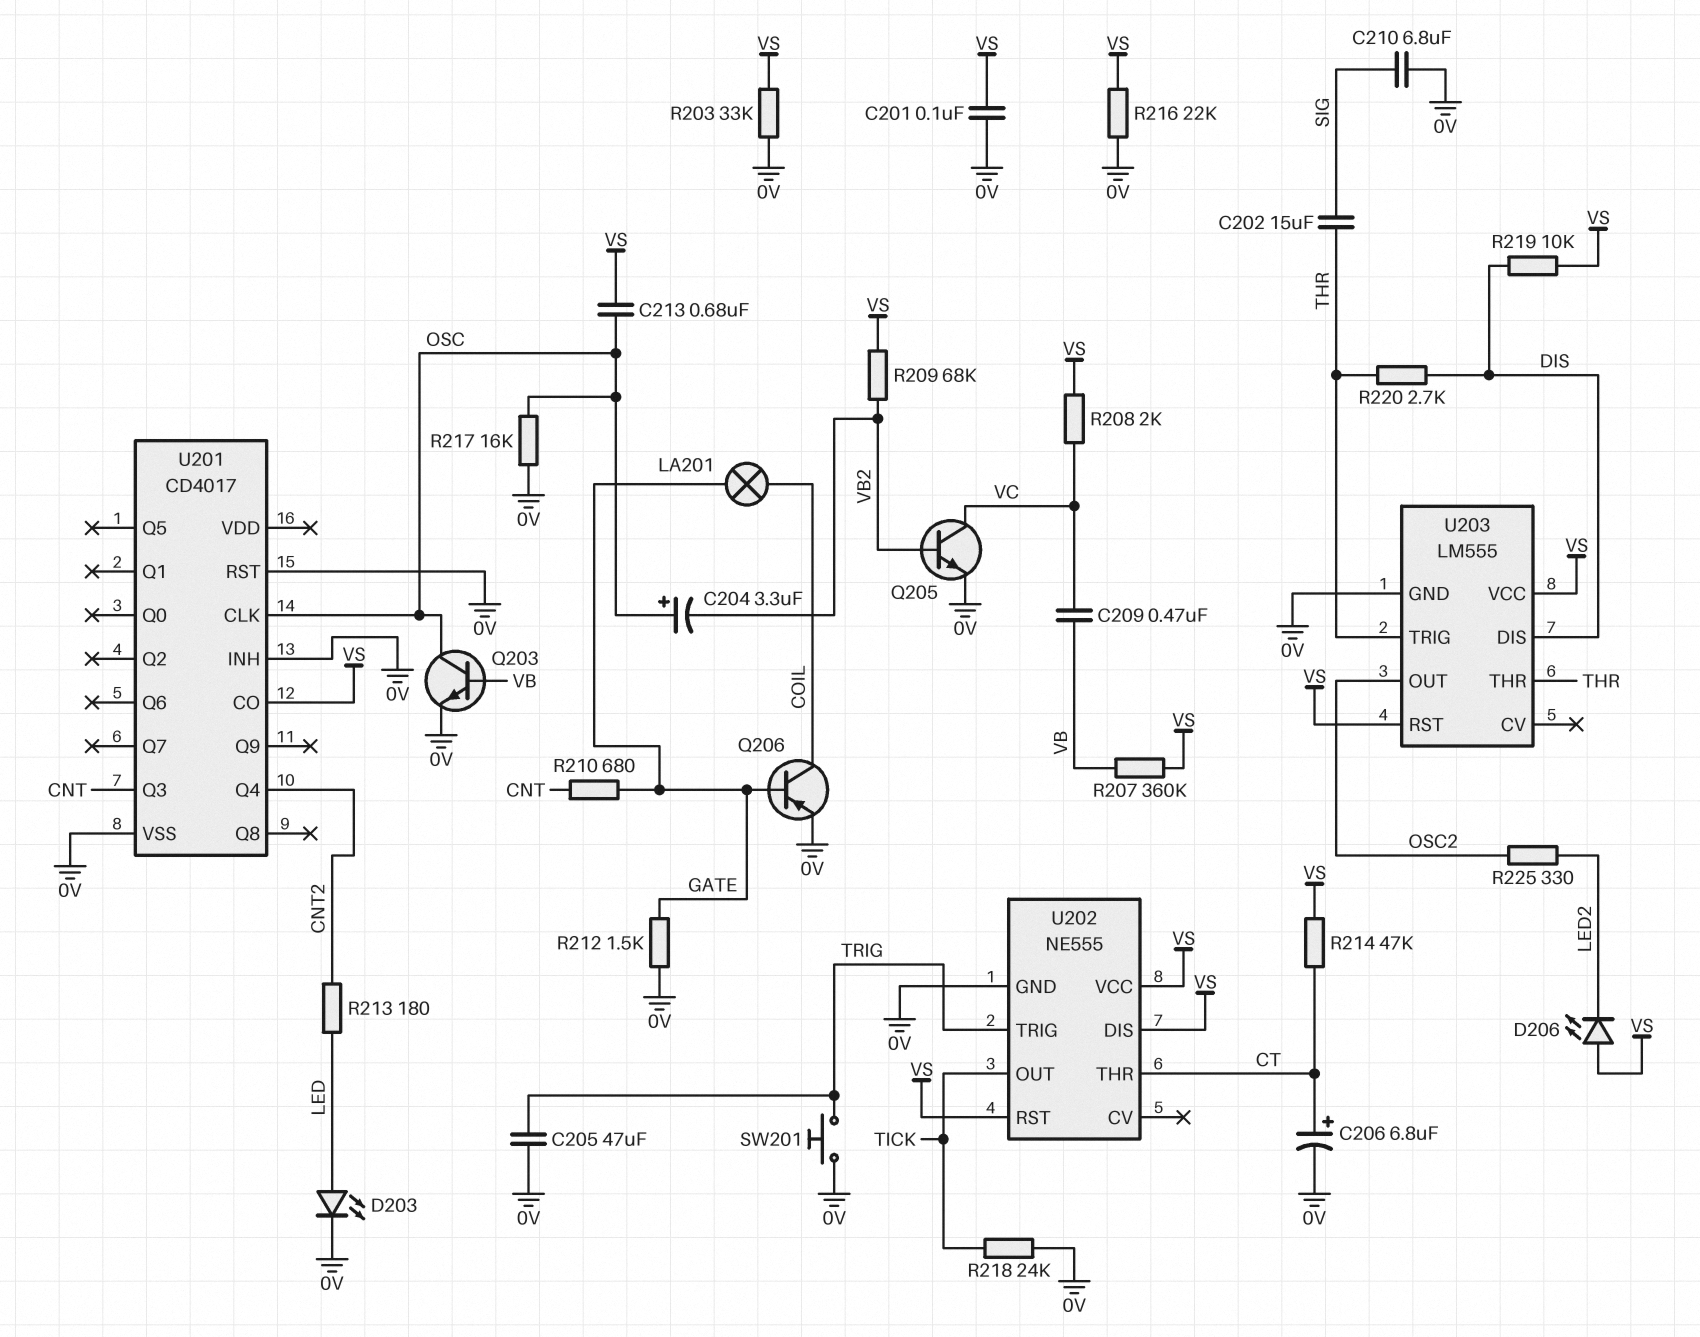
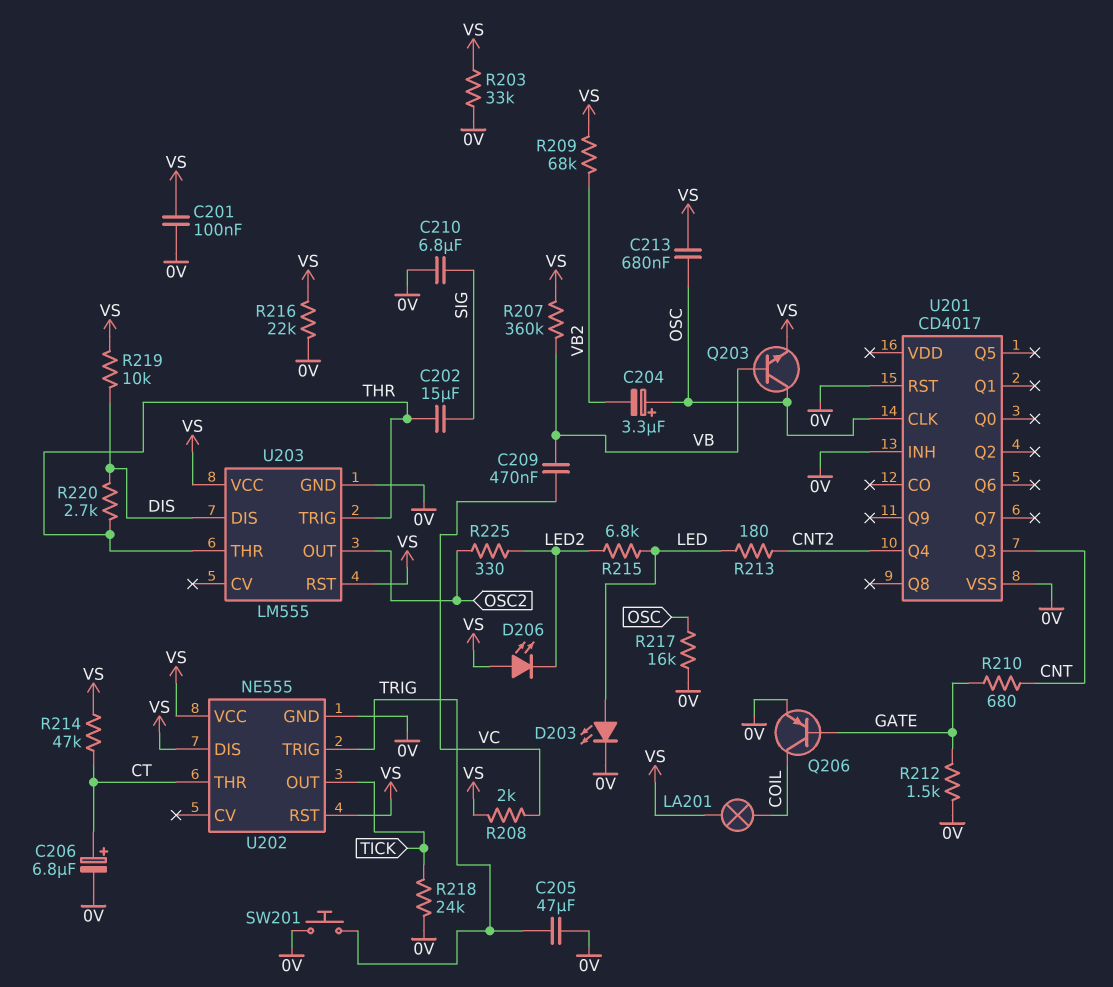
LA201: lamp (COIL, GATE) -> lamp (COIL, VS)
Q203: NPN (B VB, C OSC, E 0V) -> NPN (B VB, C OSC, E VS)
Q205: NPN (B VB2, C VC, E 0V) -> none
R215: none -> 6.8k (LED, LED2)
U201 pin CO: VS -> none

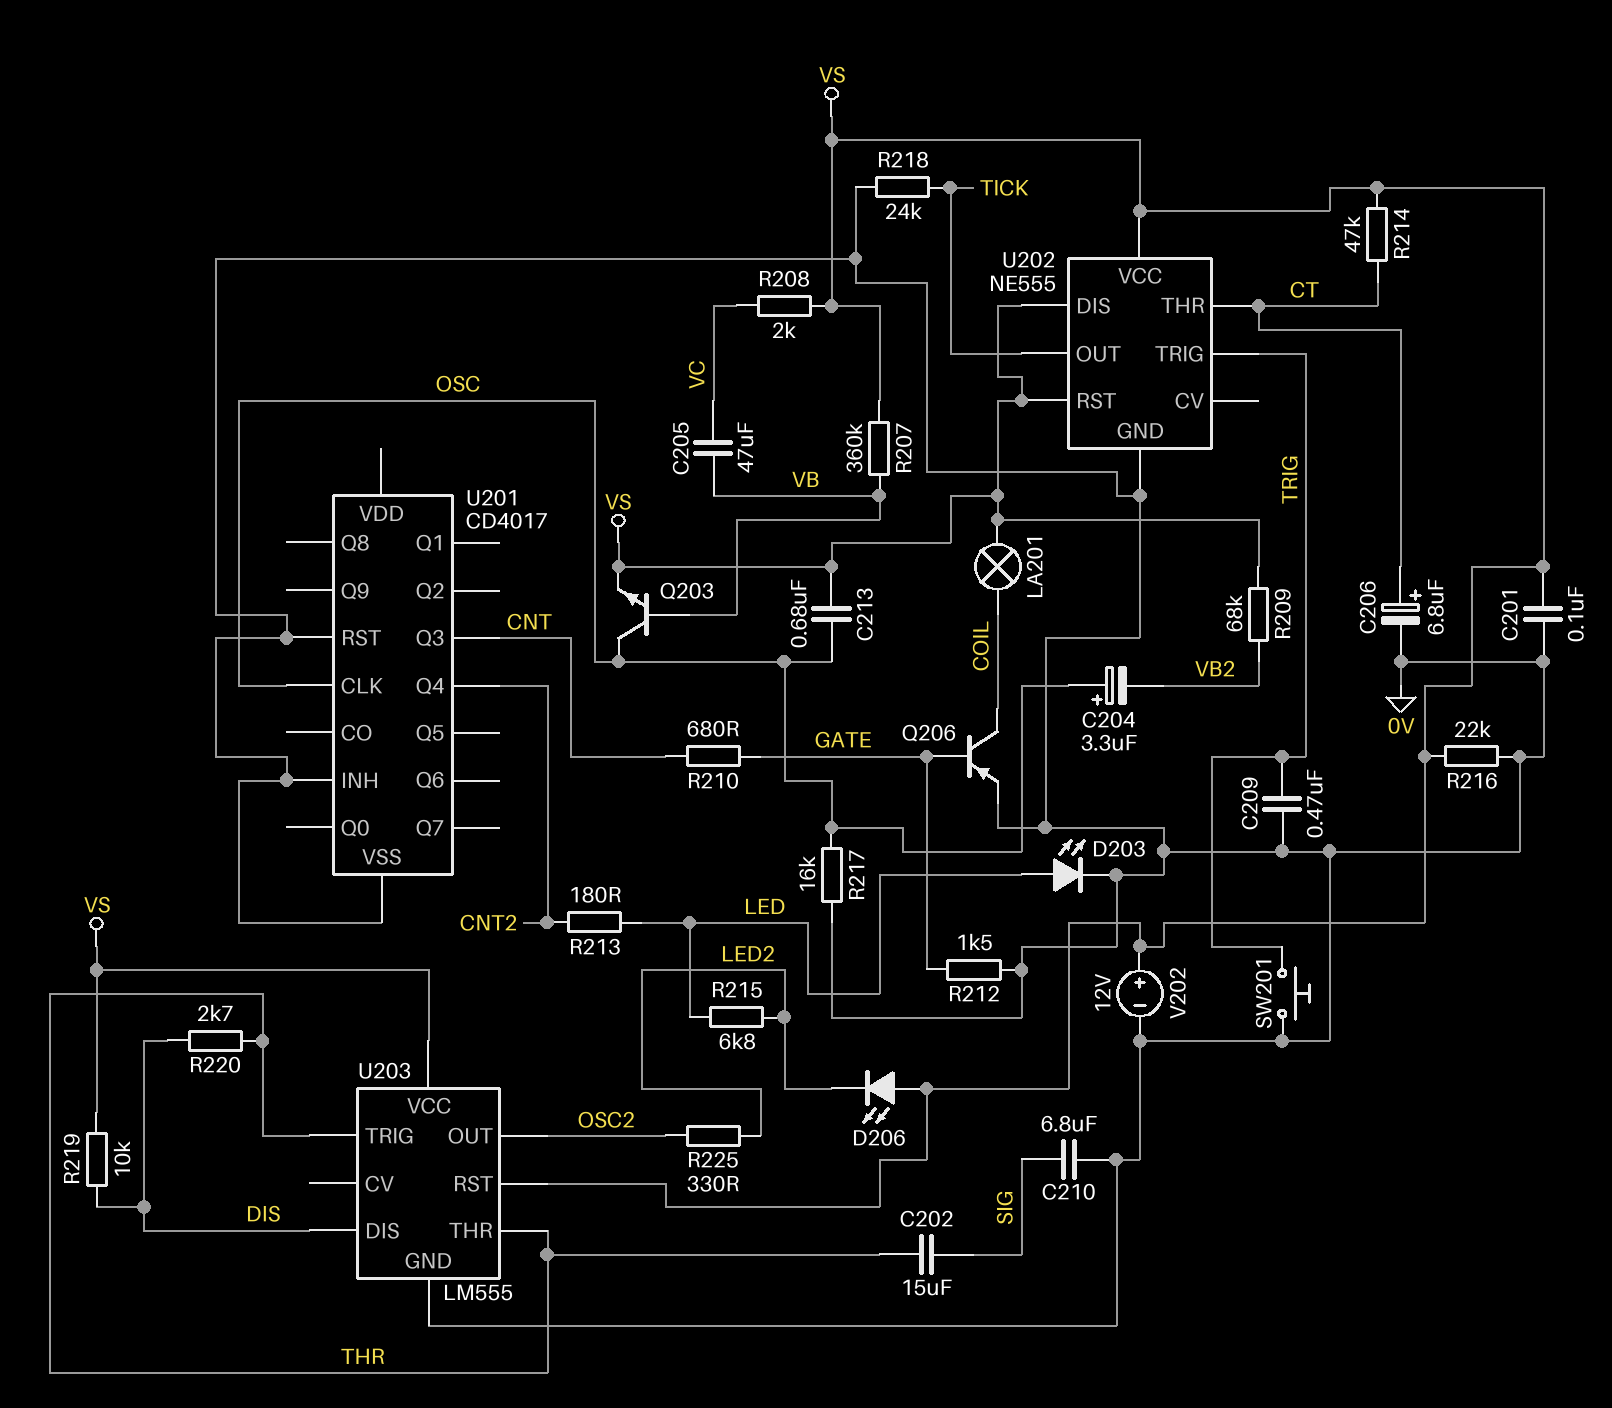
C205: 47uF (0V, TRIG) -> 47uF (VB, VC)
C209: 470nF (VB, VC) -> 470nF (0V, TRIG)
R203: 33k (0V, VS) -> none
V202: none -> 12V (plus VS, minus 0V)

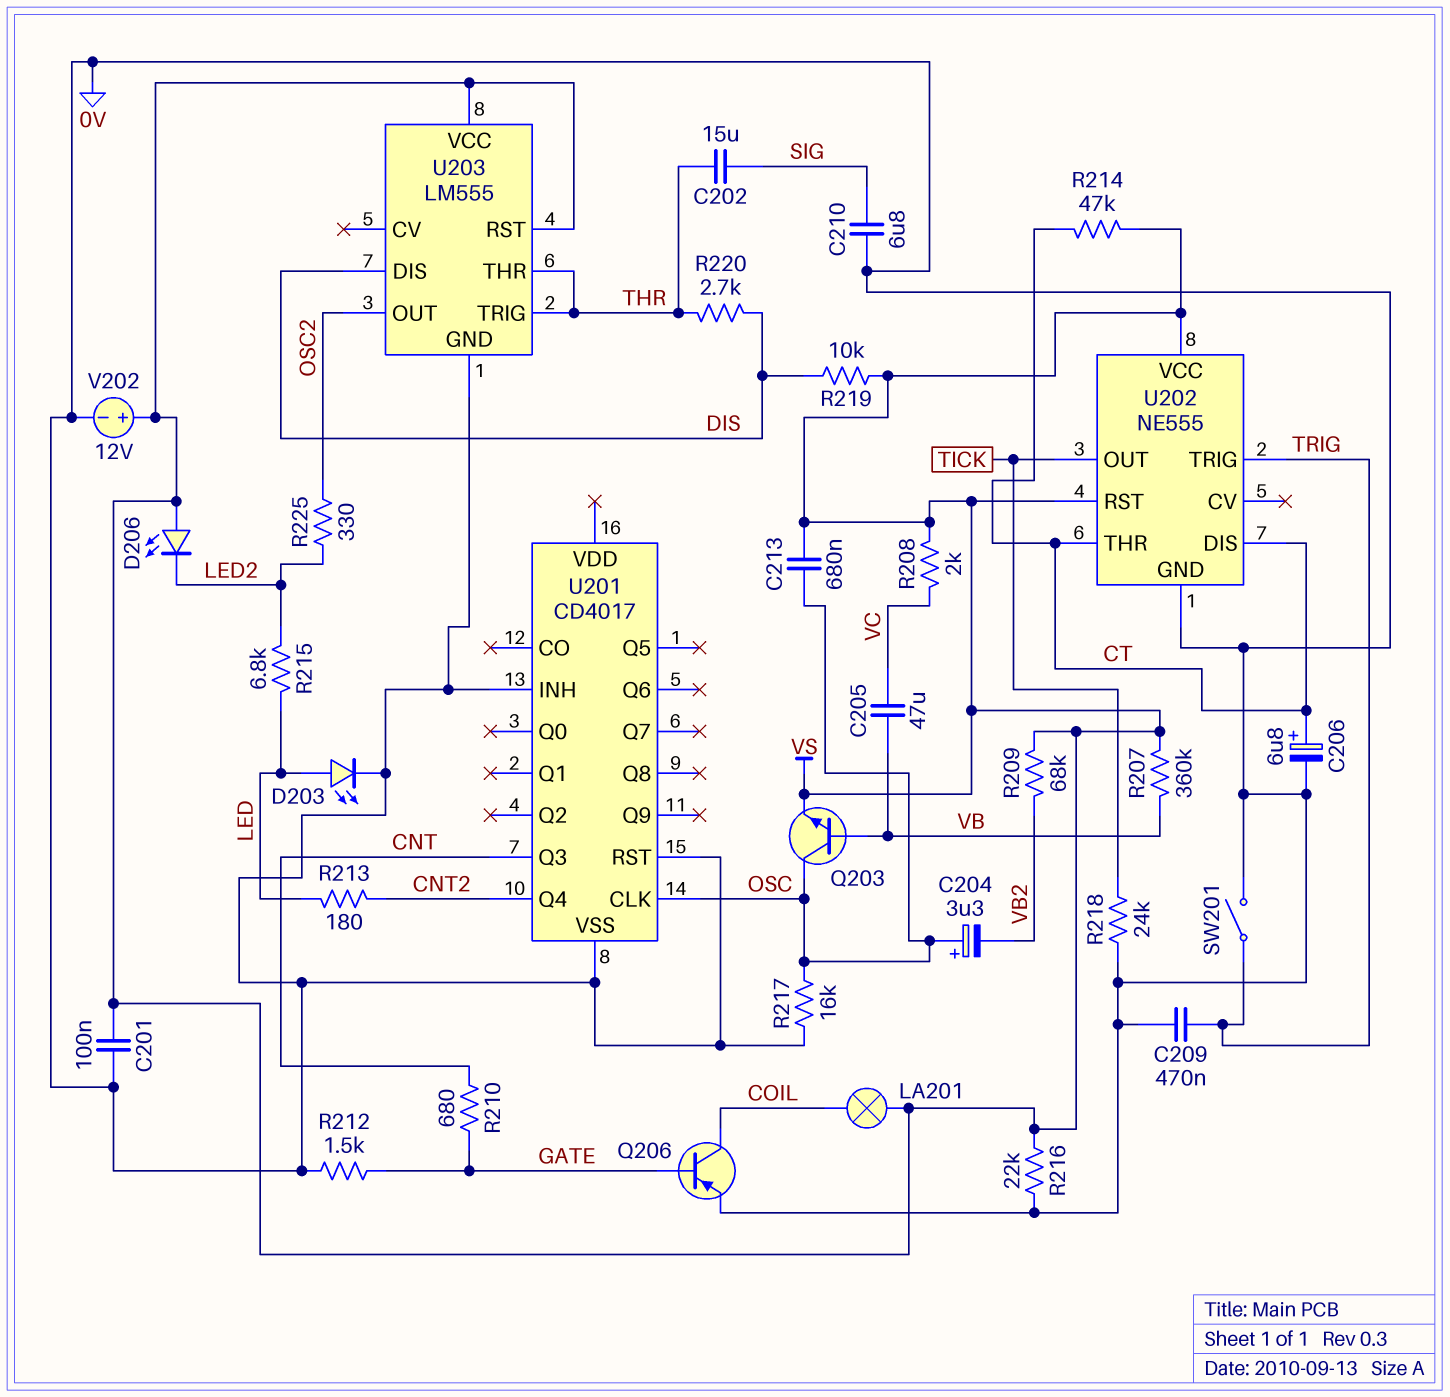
SW201: button (0V, TRIG) -> switch (0V, TRIG)
U202 pin DIS: VS -> CT

